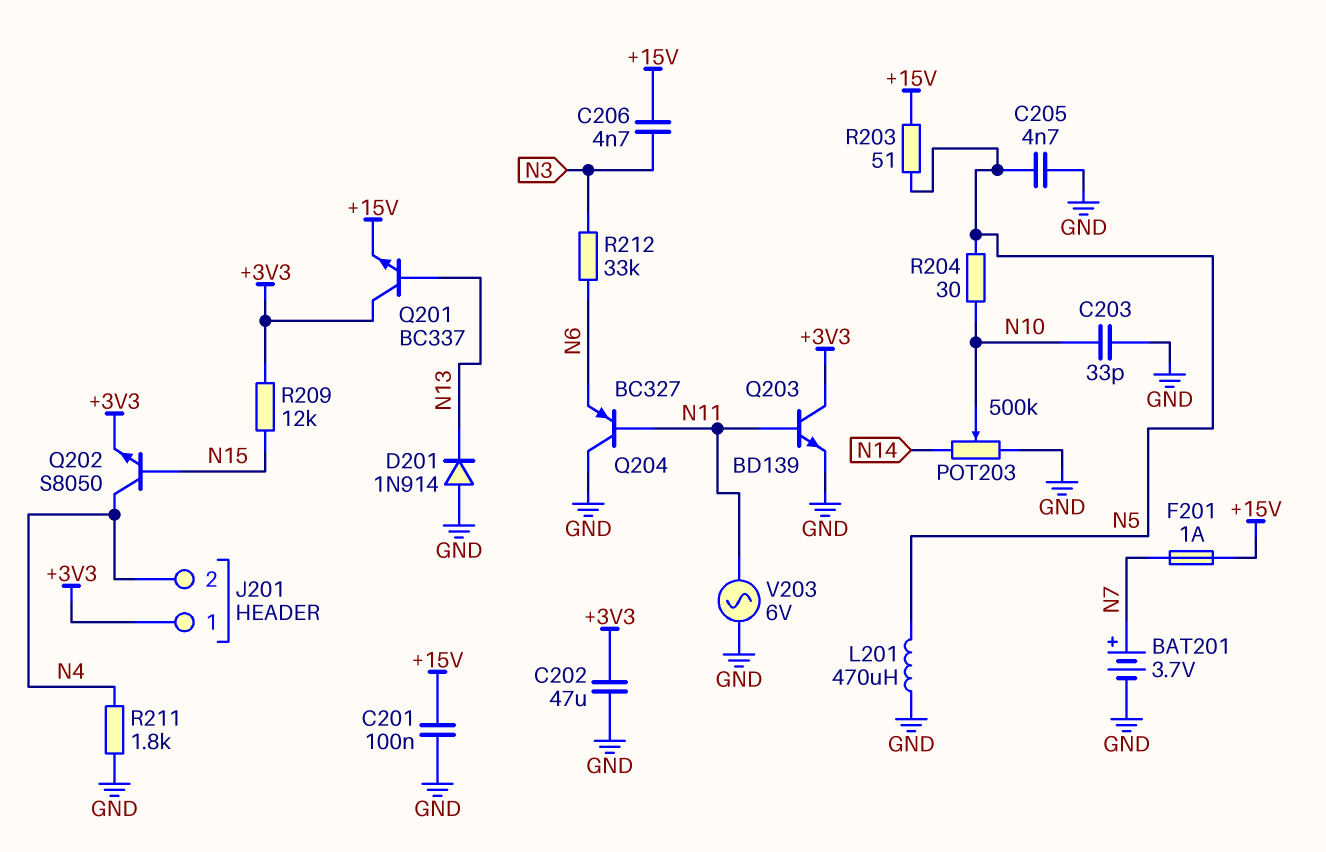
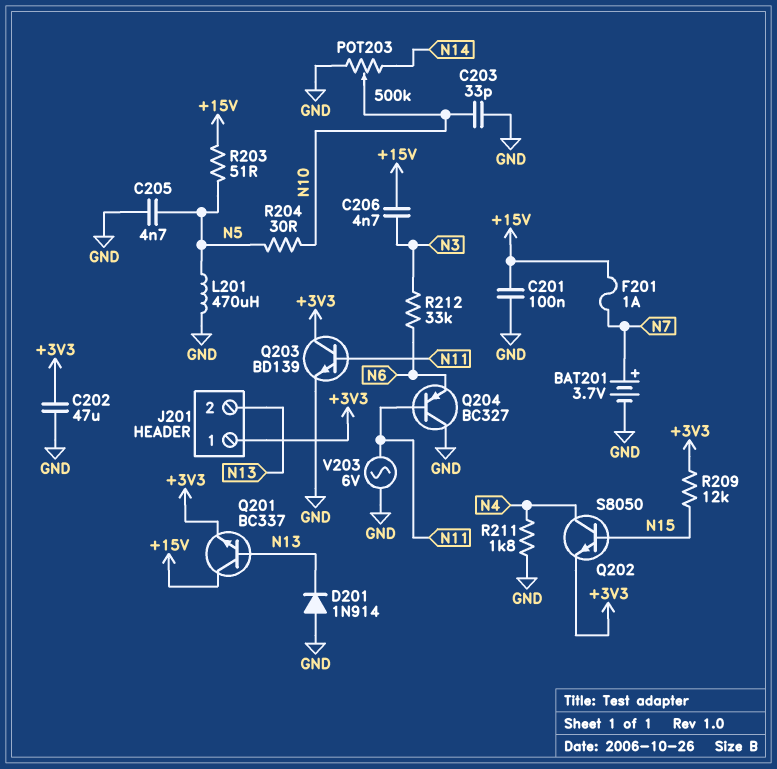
J201 pin 2: N4 -> N13
Q201: NPN BC337 (B N13, C +3V3, E +15V) -> NPN BC337 (B N13, C +15V, E +3V3)

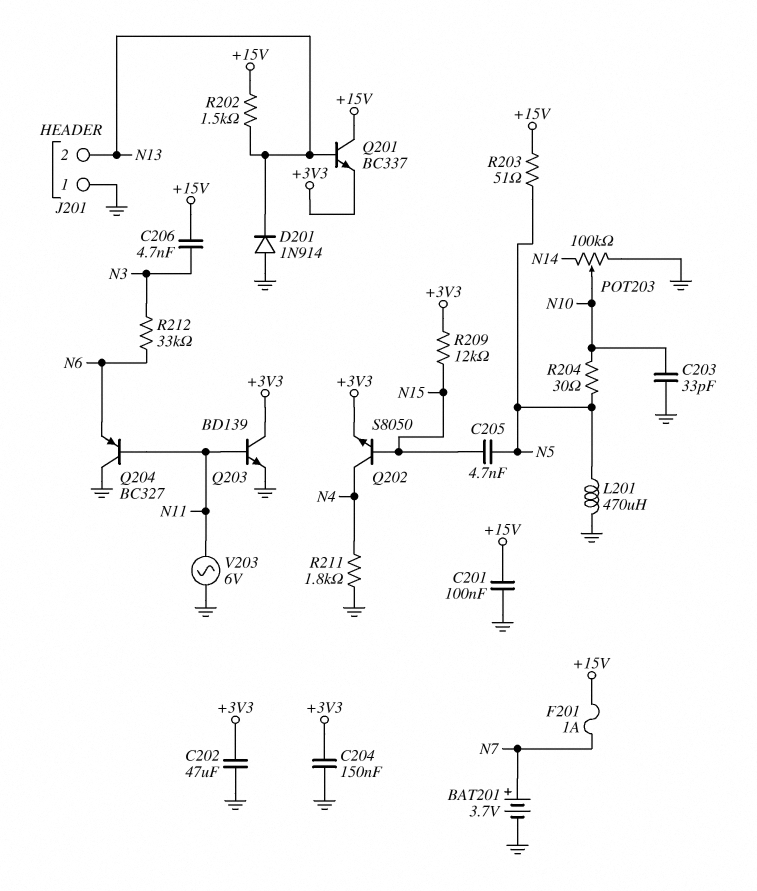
C204: none -> 150nF (+3V3, GND)
C205: 4.7nF (GND, N5) -> 4.7nF (N5, N15)
J201 pin 1: +3V3 -> GND
POT203: 500k (GND, N14, wiper N10) -> 100k (GND, N14, wiper N10)
R202: none -> 1.5k (+15V, N13)

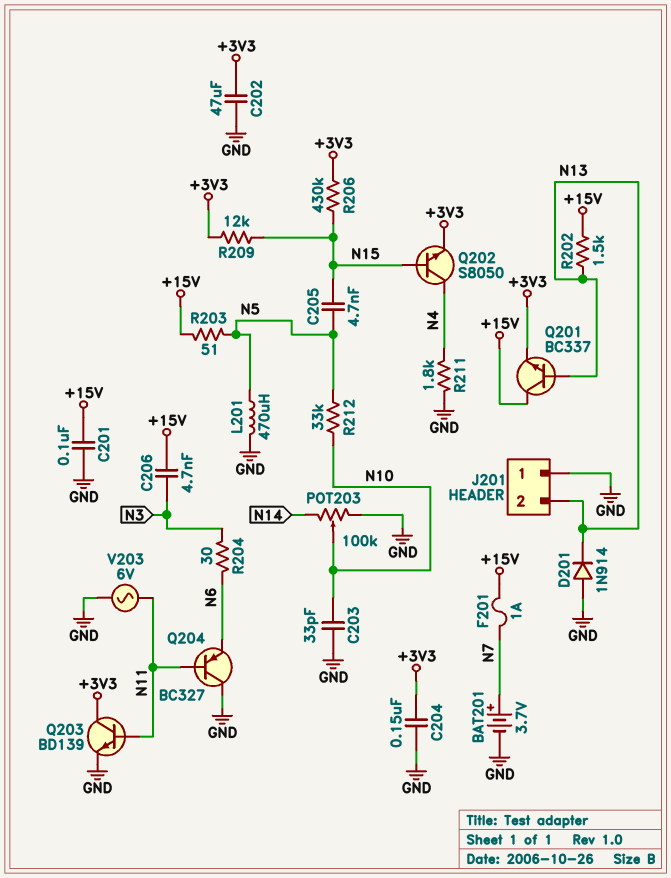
R204: 30 (N5, N10) -> 30 (N3, N6)
R206: none -> 430k (+3V3, N15)
R212: 33k (N3, N6) -> 33k (N5, N10)

